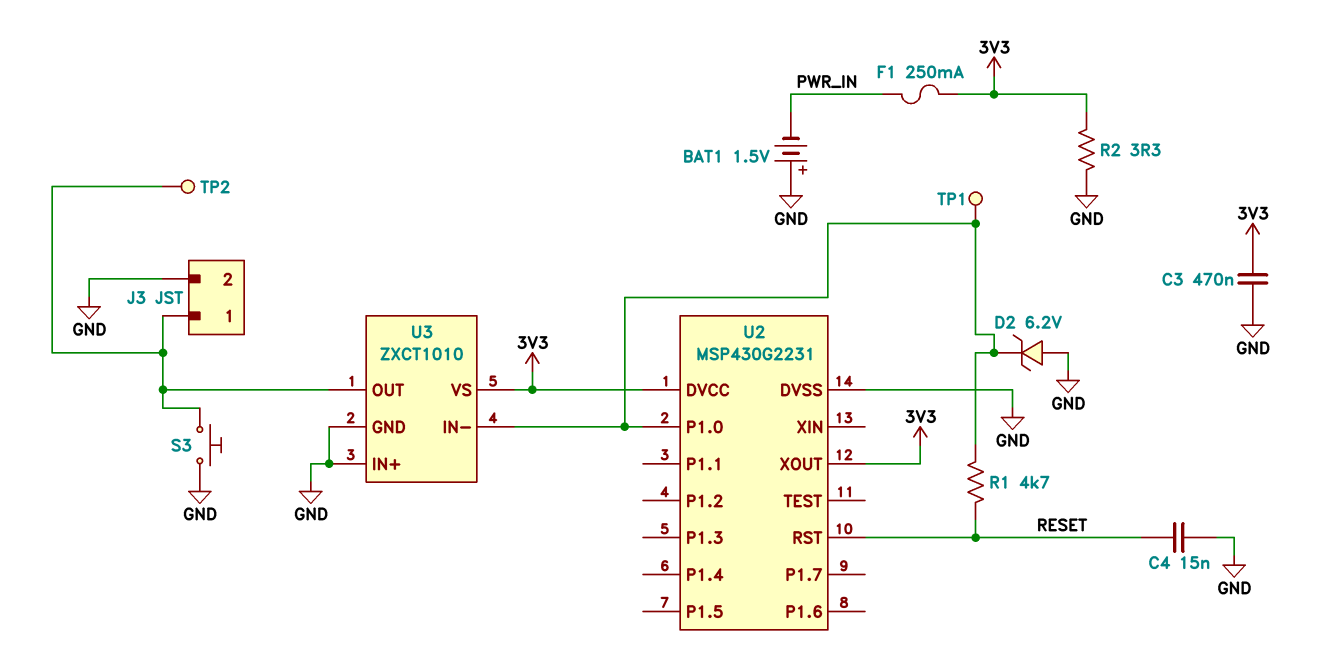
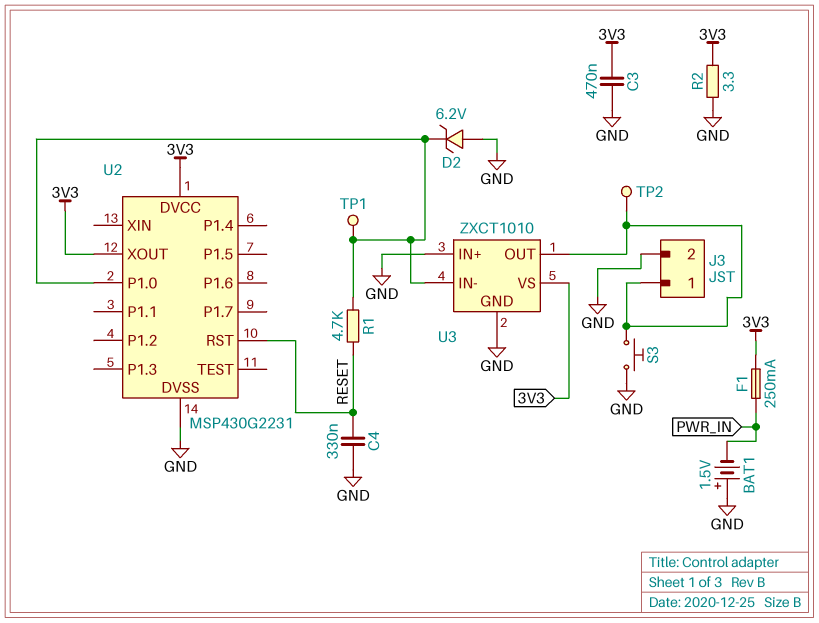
C4: 15nF (GND, RESET) -> 330nF (GND, RESET)

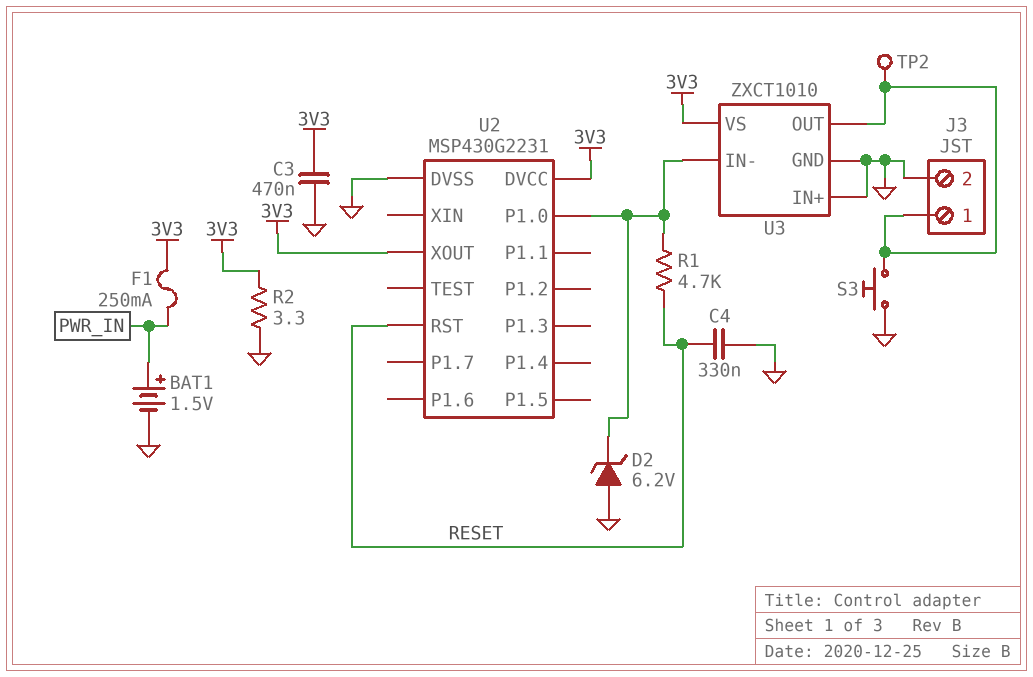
BAT1: 1.5V (plus GND, minus PWR_IN) -> 1.5V (plus PWR_IN, minus GND)
TP1: test point (U2/P1.0) -> none

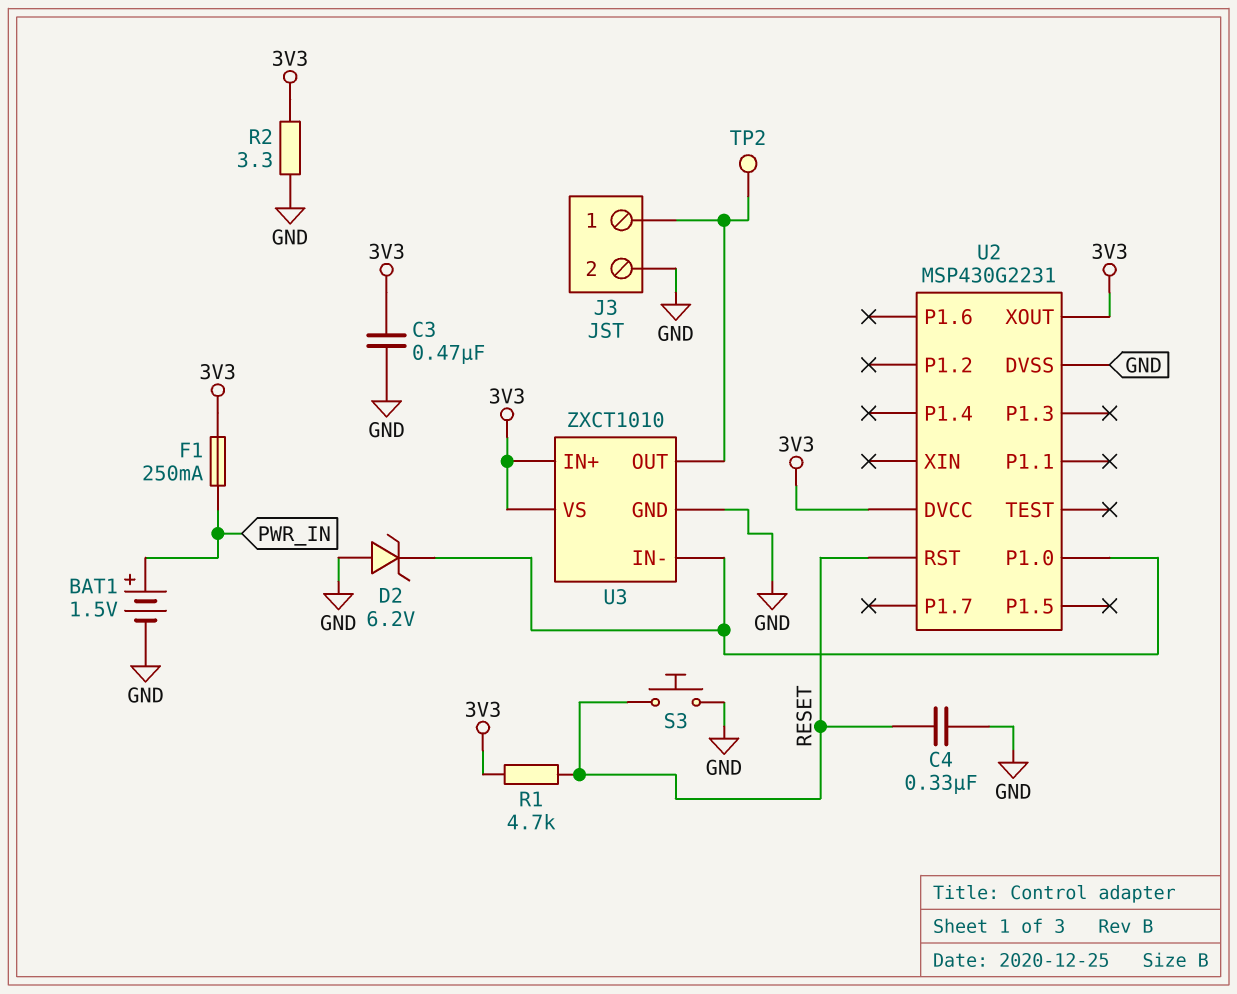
R1: 4.7k (RESET, U2/P1.0) -> 4.7k (3V3, RESET)
S3: button (GND, J3/1) -> button (GND, RESET)
U3 pin IN+: GND -> 3V3

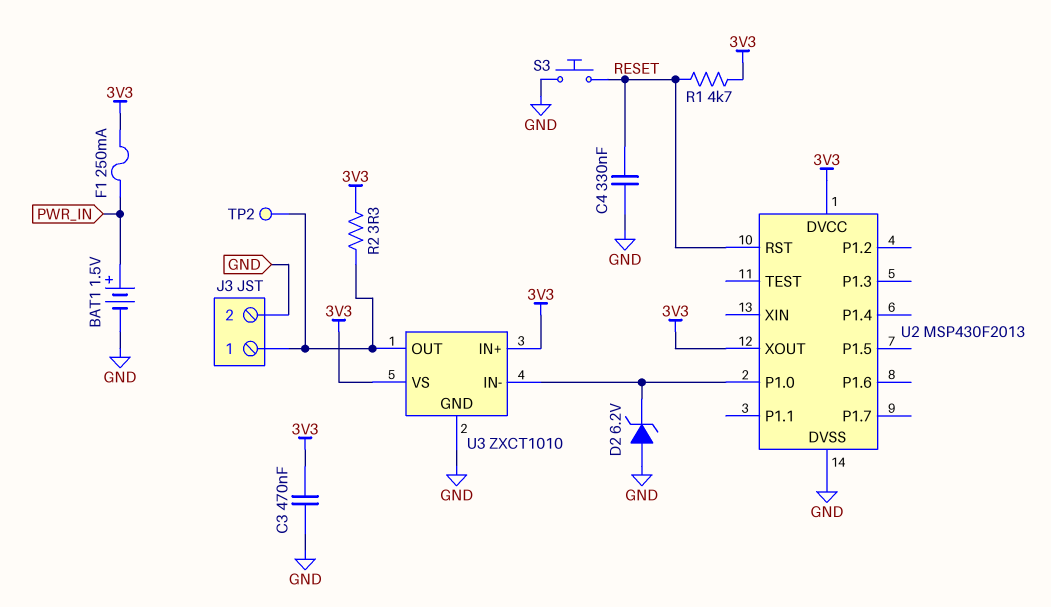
R2: 3.3 (3V3, GND) -> 3.3 (3V3, J3/1)
U2: MSP430G2231 -> MSP430F2013

